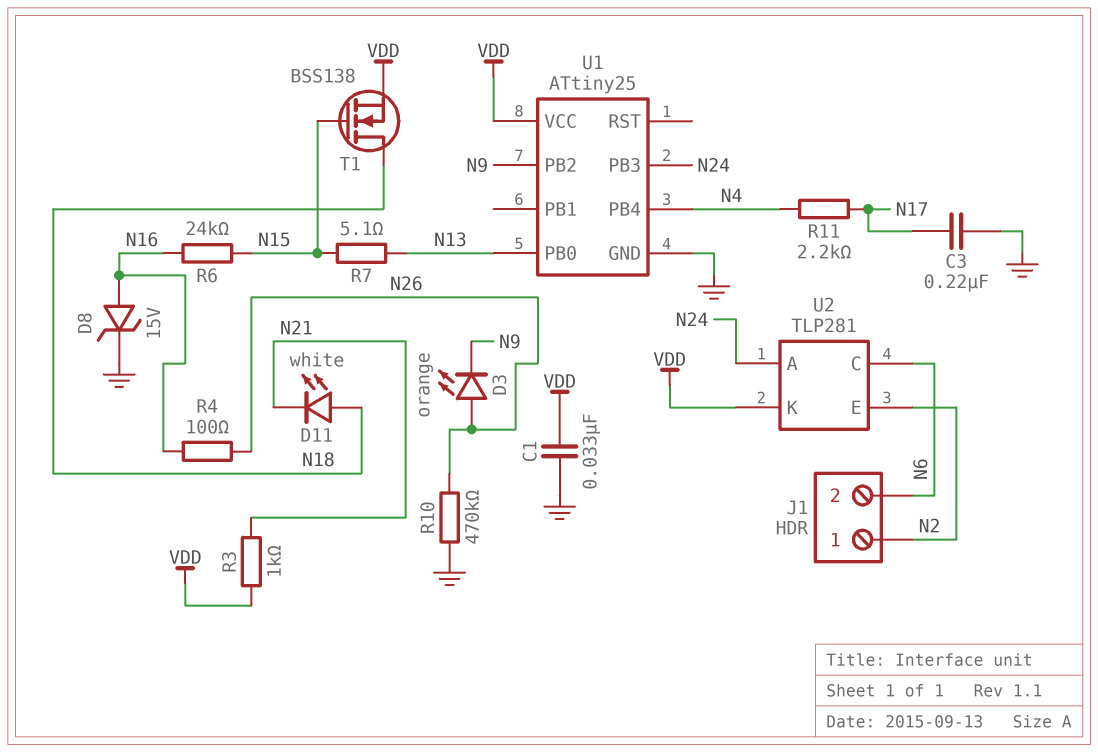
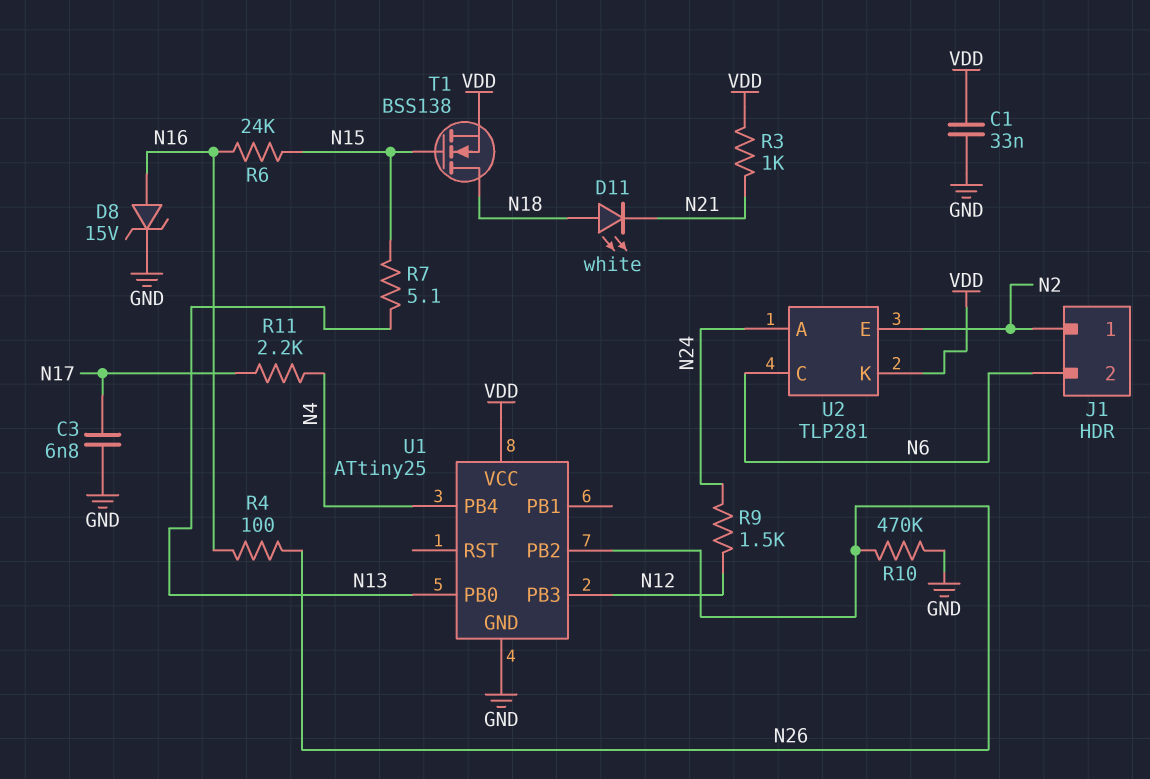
C3: 220nF (GND, N17) -> 6.8nF (GND, N17)
D3: LED orange (A N26, K N9) -> none
R9: none -> 1.5k (N12, N24)
U1 pin PB2: N9 -> N26
U1 pin PB3: N24 -> N12

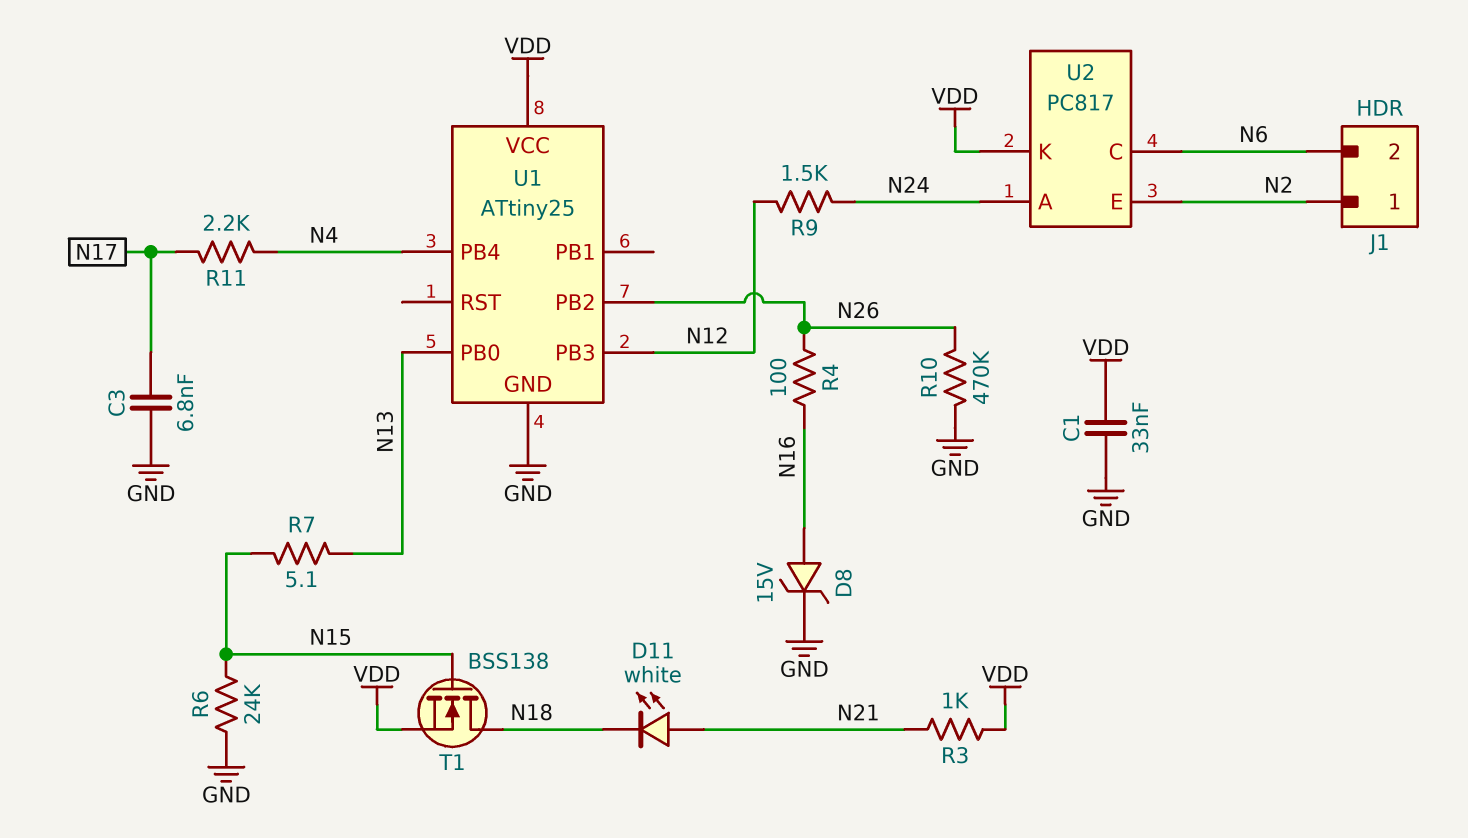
D11: LED white (A N18, K N21) -> LED white (A N21, K N18)
R6: 24k (N15, N16) -> 24k (GND, N15)
U2: TLP281 -> PC817

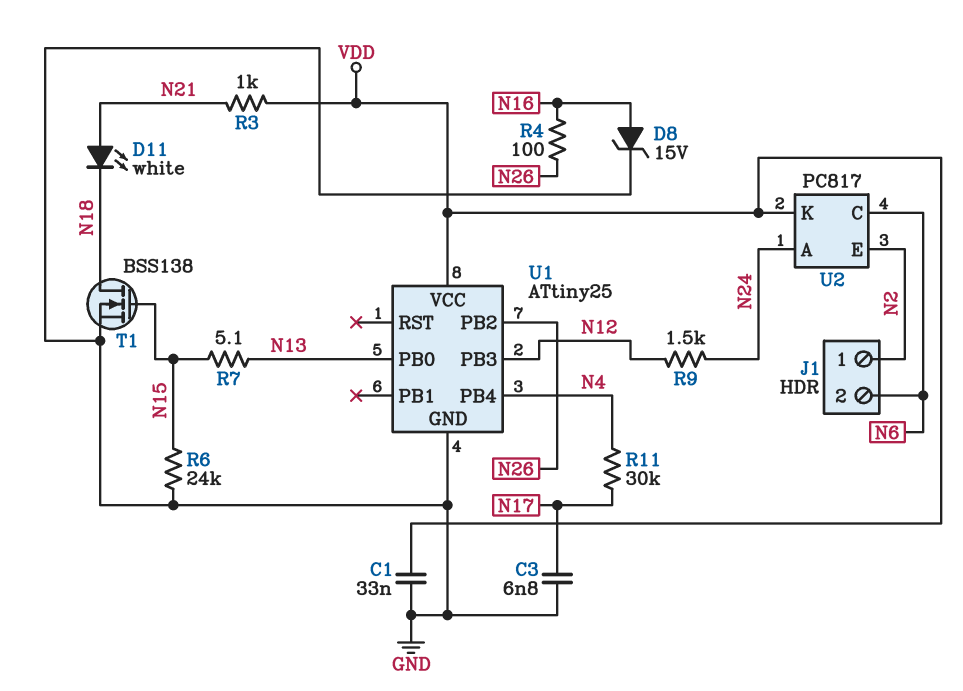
R10: 470k (GND, N26) -> none
R11: 2.2k (N4, N17) -> 30k (N4, N17)
T1: NMOS BSS138 (G N15, D N18, S VDD) -> NMOS BSS138 (G N15, D N18, S GND)

